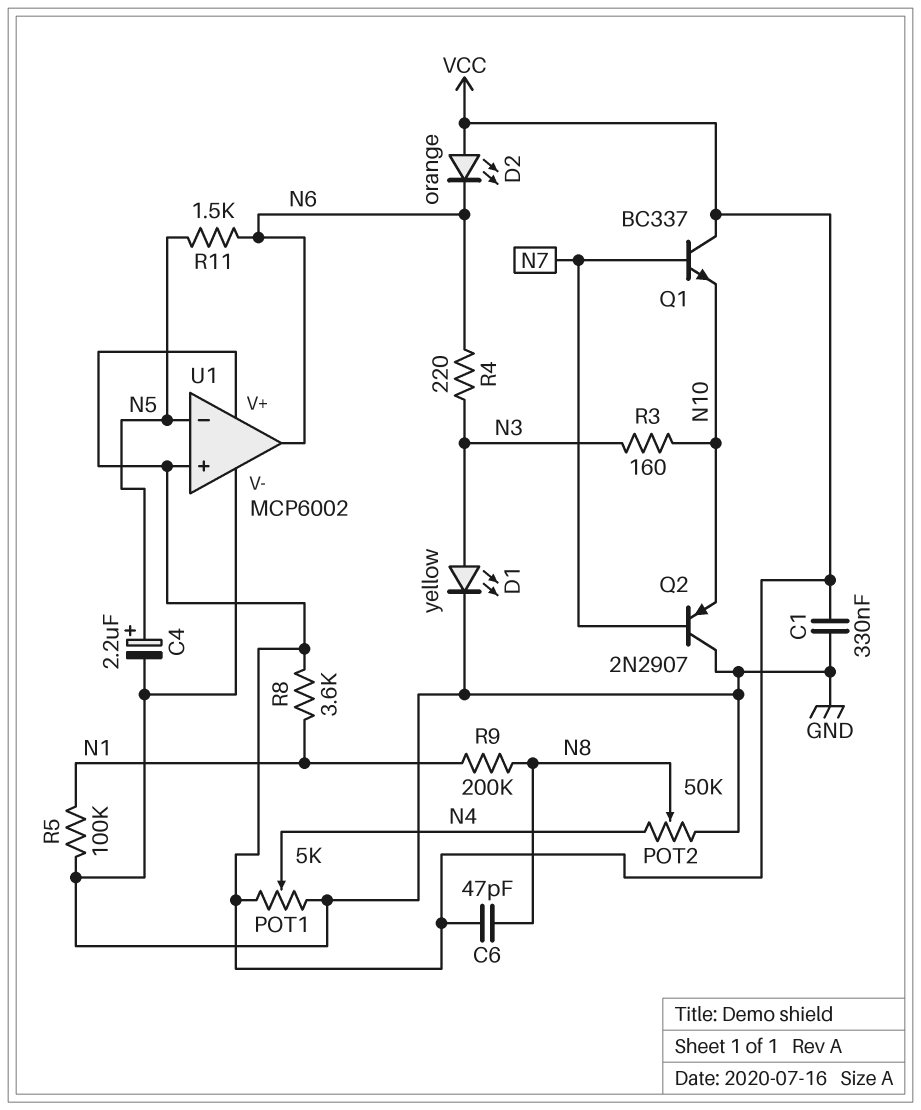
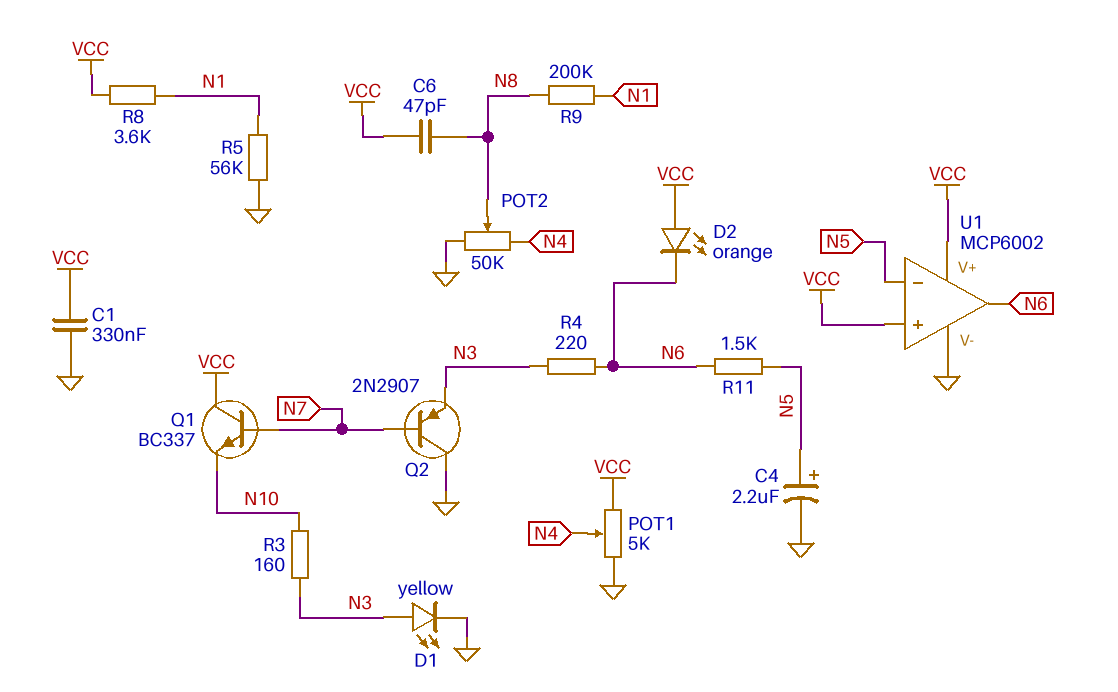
Q2: PNP 2N2907 (B N7, C GND, E N10) -> PNP 2N2907 (B N7, C GND, E N3)
R5: 100k (GND, N1) -> 56k (GND, N1)

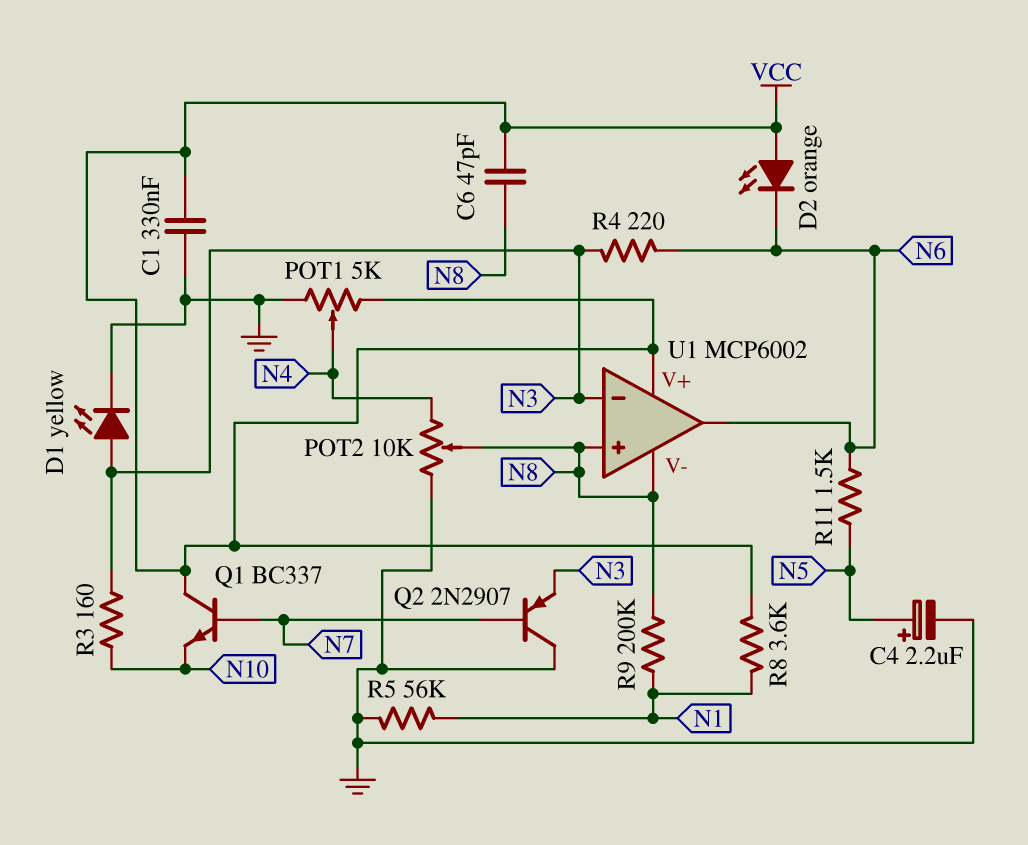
POT2: 50k (GND, N4, wiper N8) -> 10k (GND, N4, wiper N8)
U1 pin V-: GND -> N8
U1 pin in+: VCC -> N8
U1 pin in-: N5 -> N3

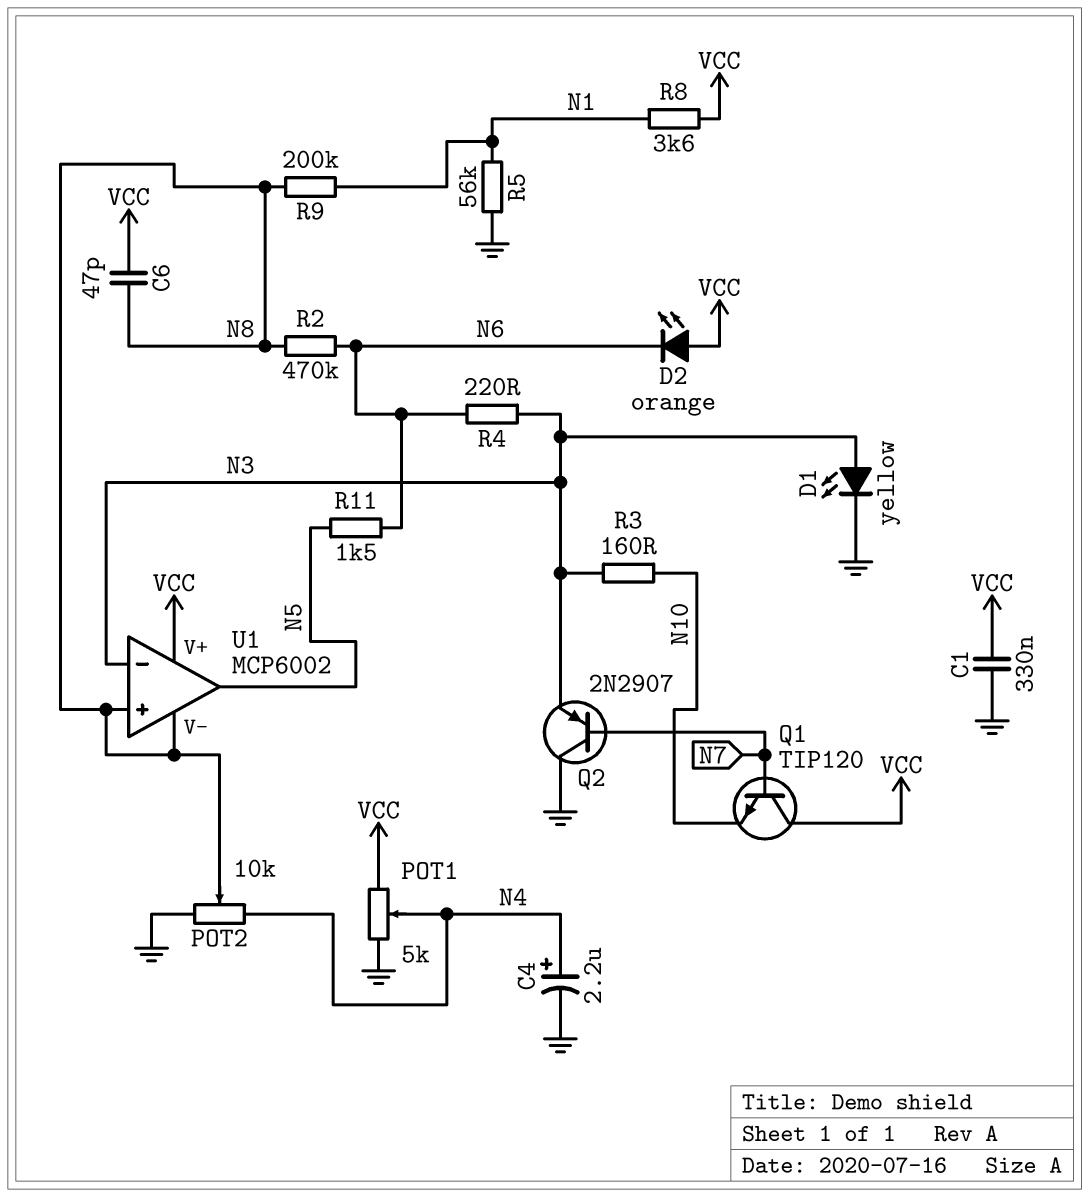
C4: 2.2uF (plus N5, minus GND) -> 2.2uF (plus N4, minus GND)
Q1: NPN BC337 (B N7, C VCC, E N10) -> NPN TIP120 (B N7, C VCC, E N10)
R2: none -> 470k (N6, N8)
U1 pin out: N6 -> N5

